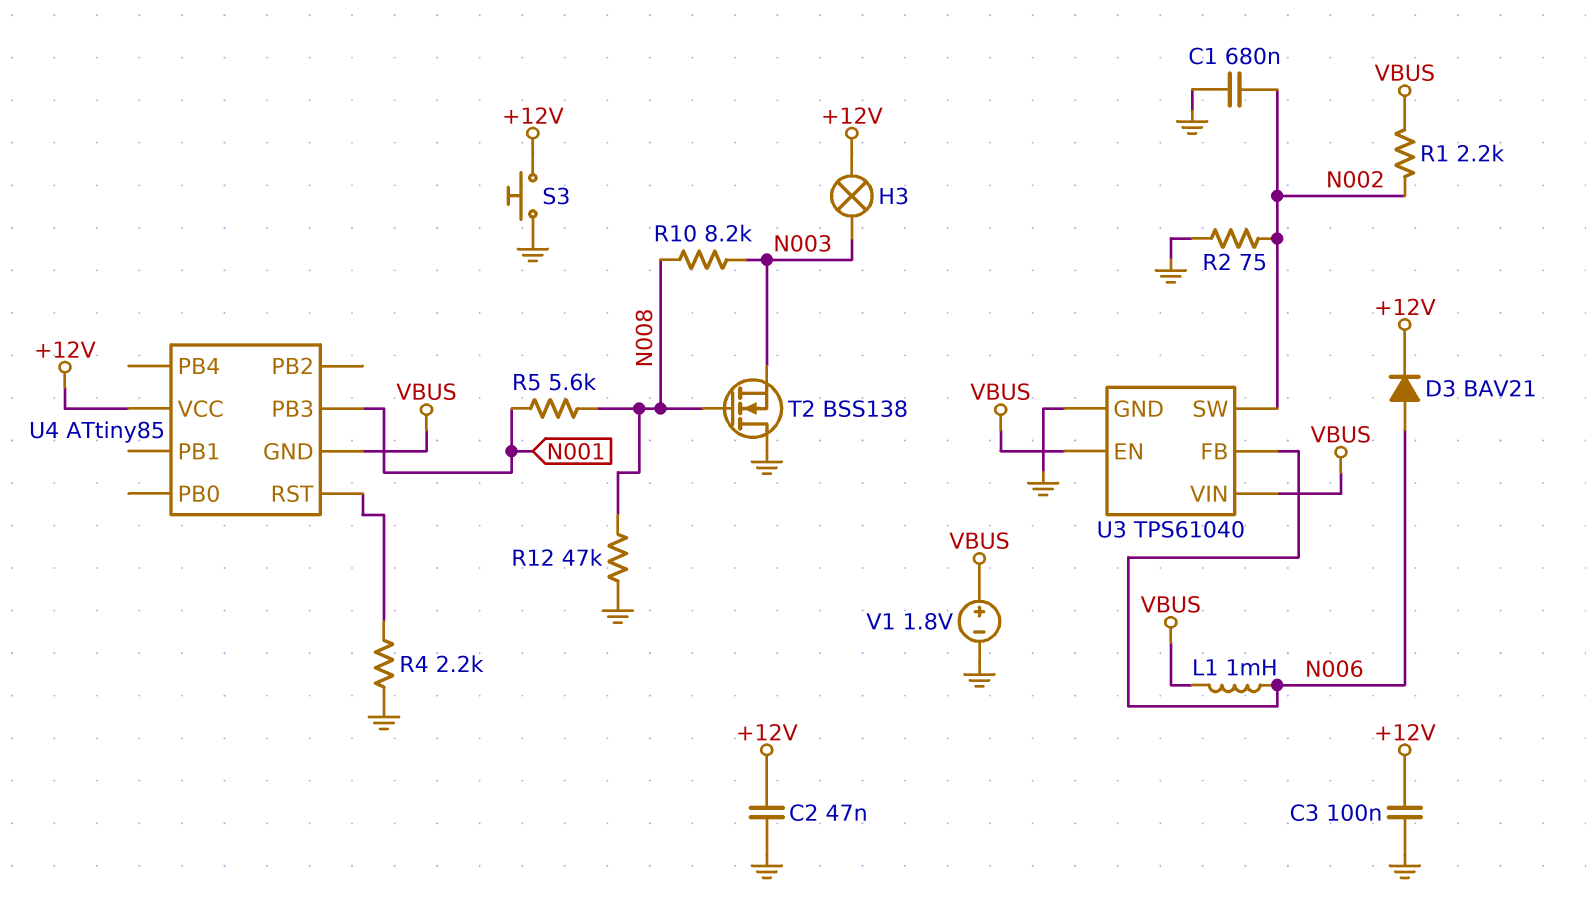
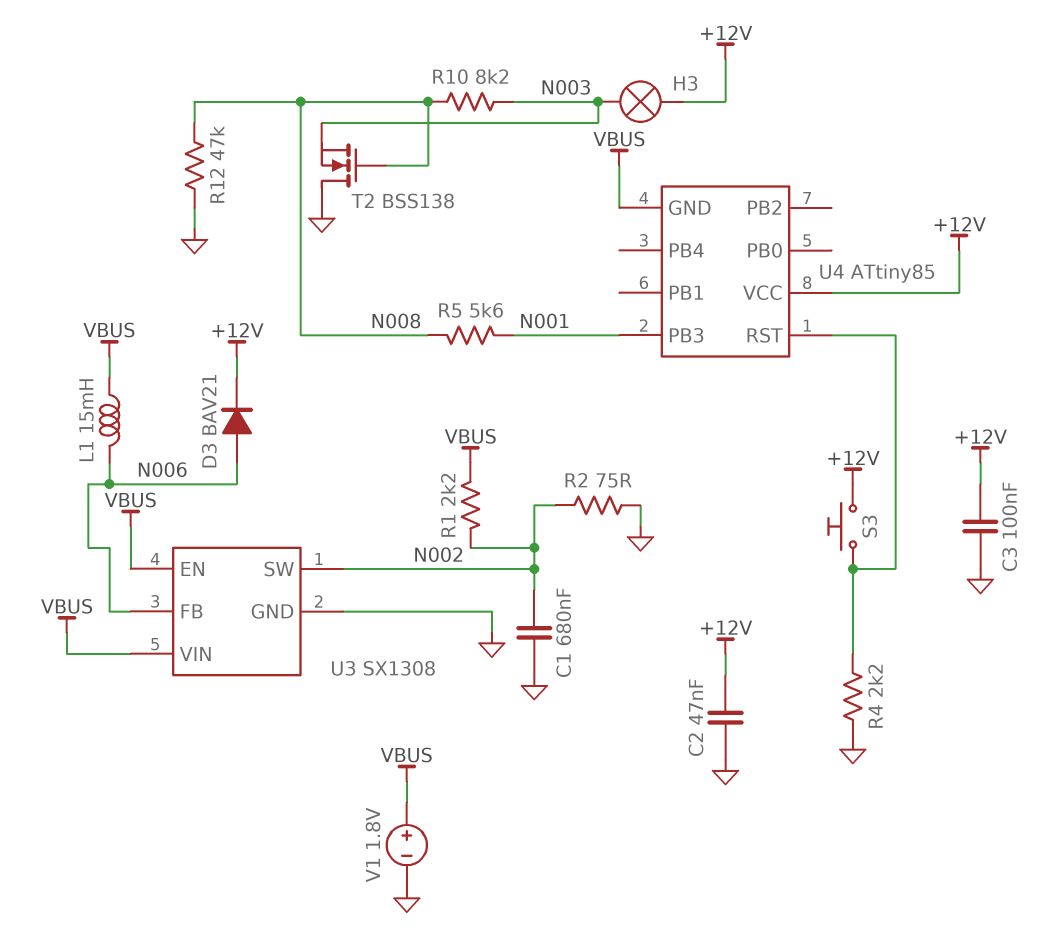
L1: 1mH (N006, VBUS) -> 15mH (N006, VBUS)
S3: button (+12V, GND) -> button (+12V, U4/RST)
U3: TPS61040 -> SX1308

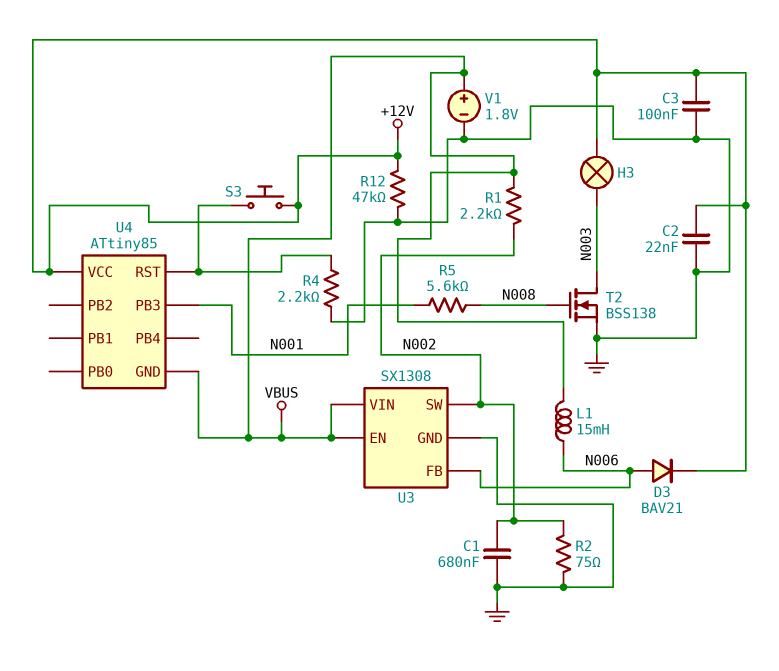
C2: 47nF (+12V, GND) -> 22nF (+12V, GND)
R10: 8.2k (N003, N008) -> none
R12: 47k (GND, N008) -> 47k (+12V, GND)
T2: NMOS BSS138 (G N008, D GND, S N003) -> NMOS BSS138 (G N008, D N003, S GND)

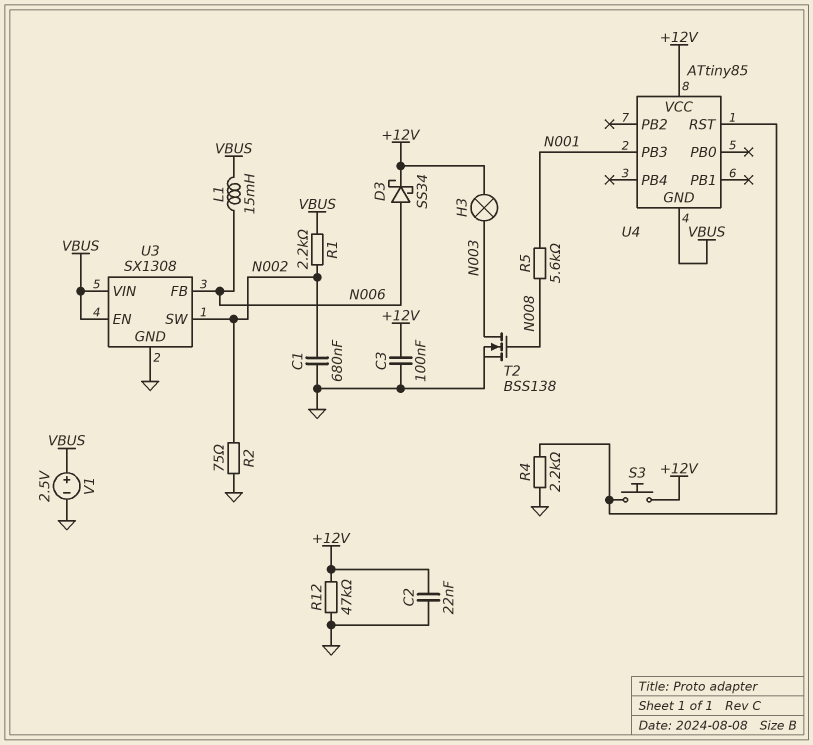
D3: diode BAV21 (A N006, K +12V) -> schottky SS34 (A N006, K +12V)
V1: 1.8V (plus VBUS, minus GND) -> 2.5V (plus VBUS, minus GND)

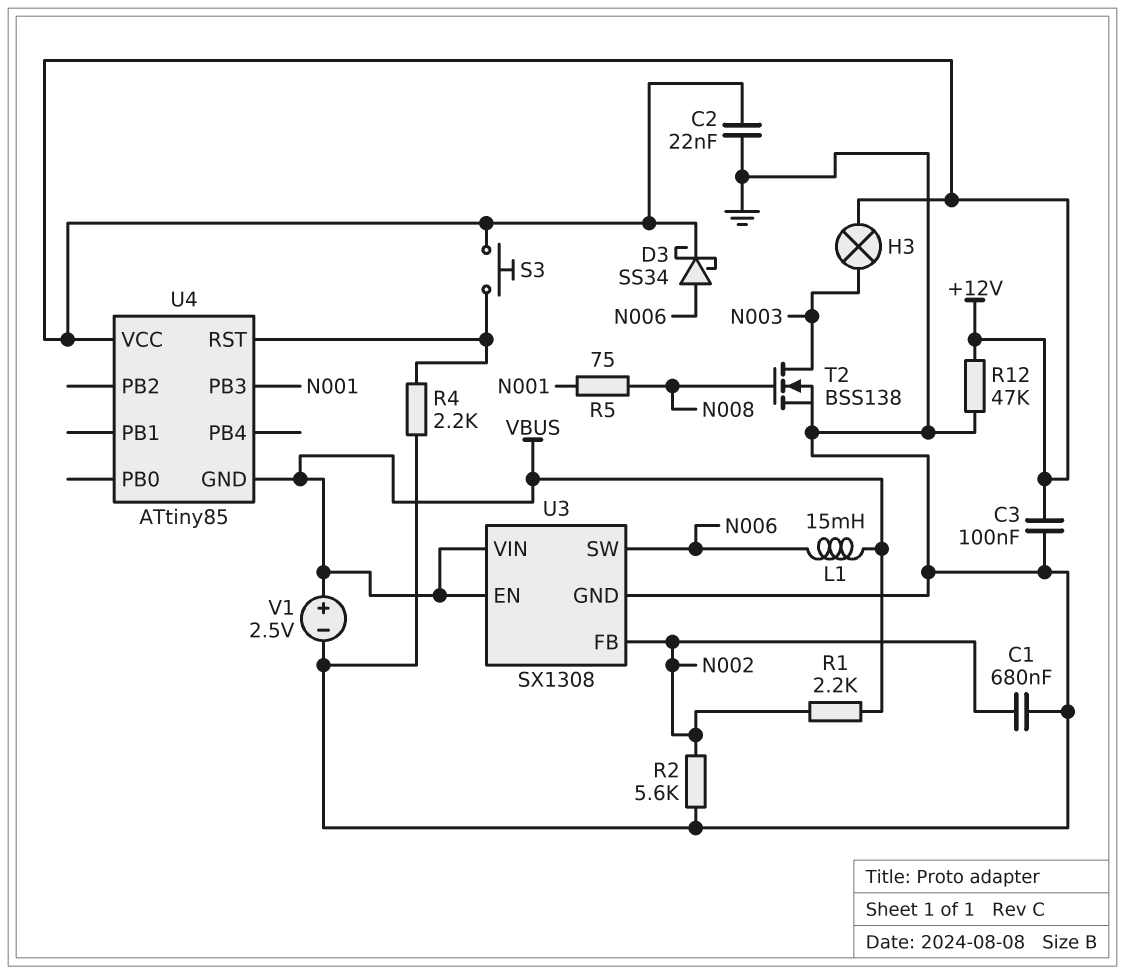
R2: 75 (GND, N002) -> 5.6k (GND, N002)
R5: 5.6k (N001, N008) -> 75 (N001, N008)
U3 pin FB: N006 -> N002
U3 pin SW: N002 -> N006

